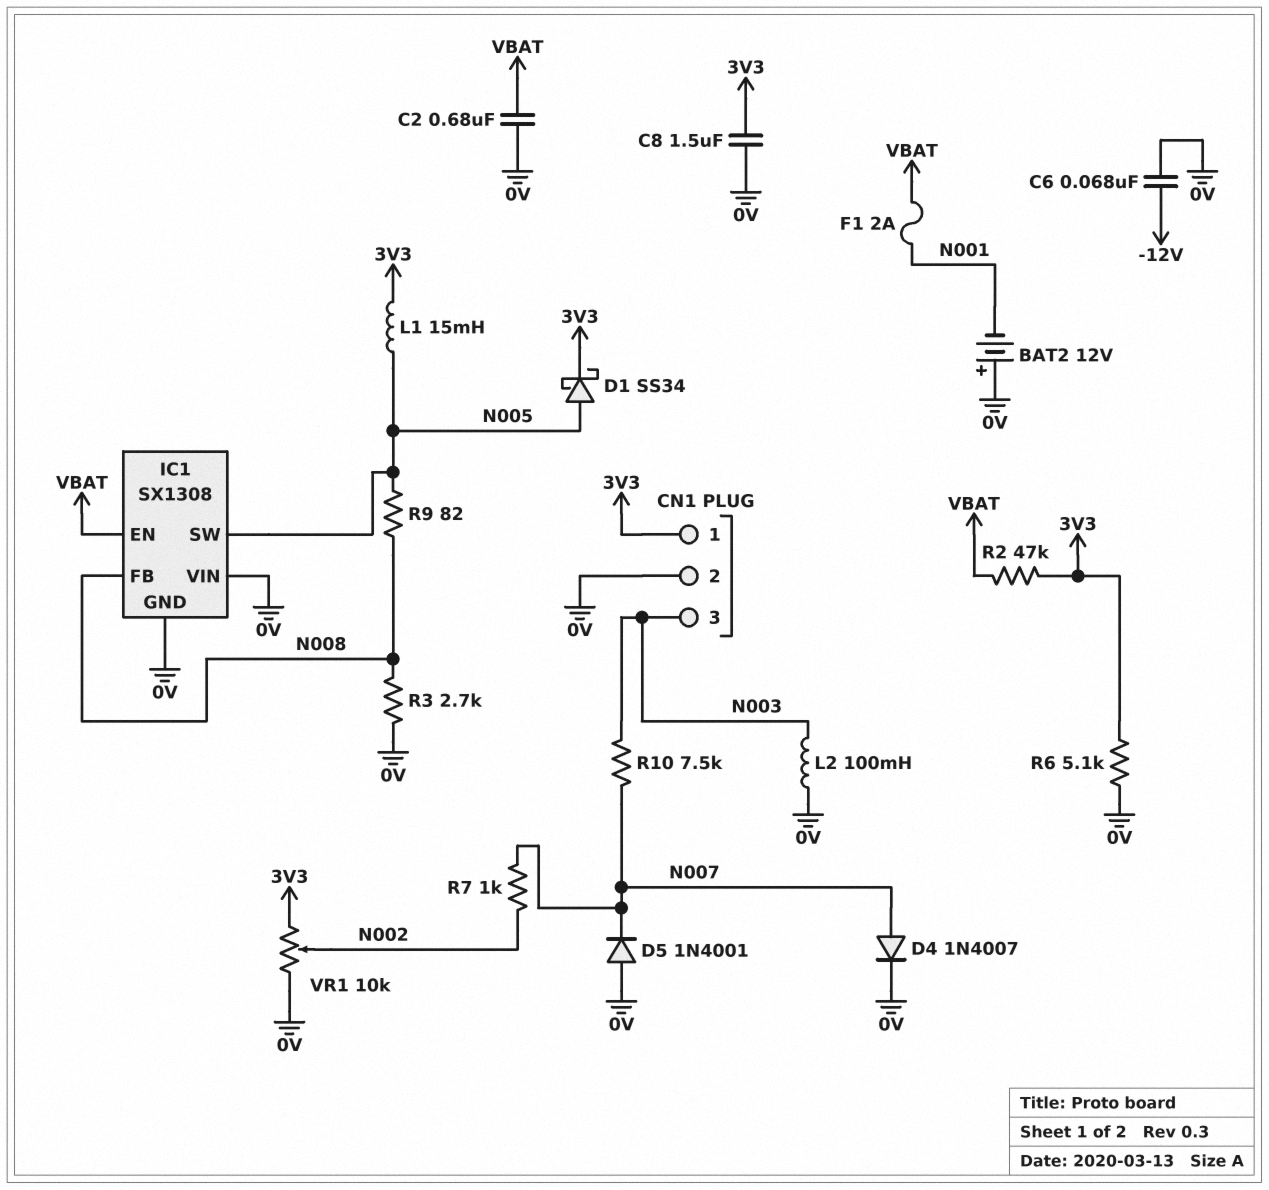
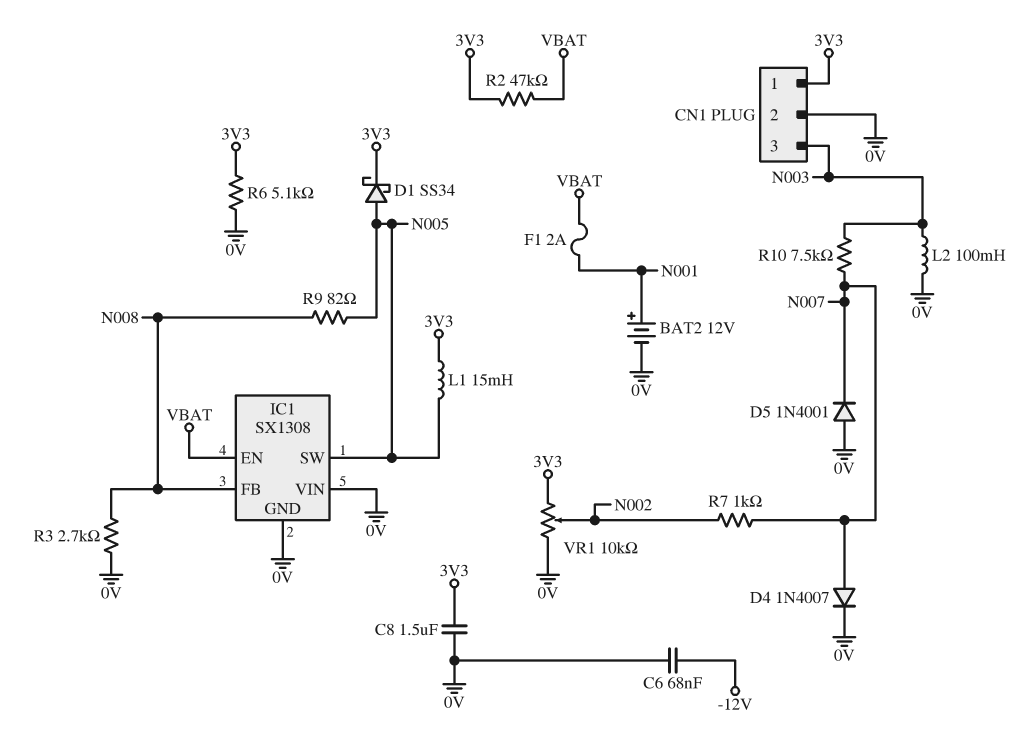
BAT2: 12V (plus 0V, minus N001) -> 12V (plus N001, minus 0V)
C2: 680nF (0V, VBAT) -> none

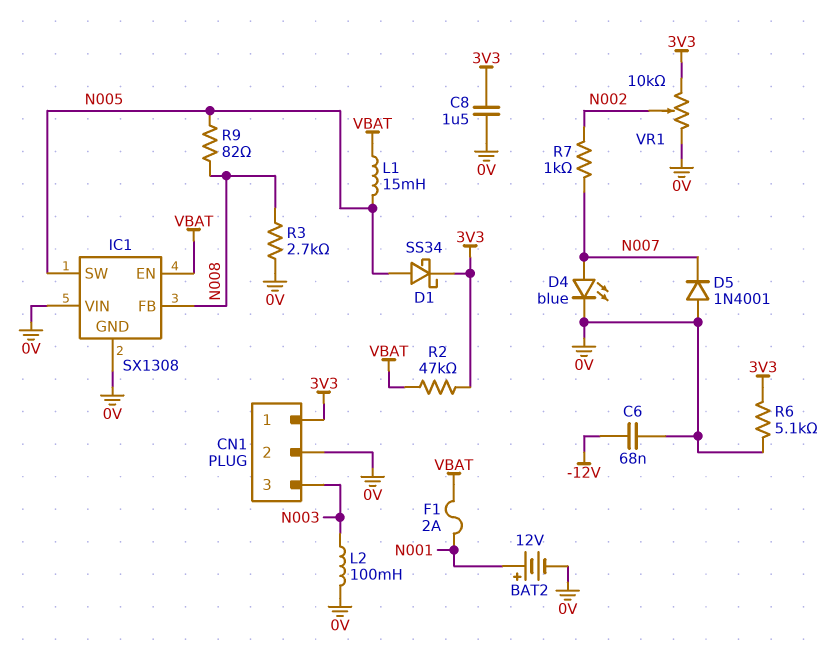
D4: diode 1N4007 (A N007, K 0V) -> LED blue (A N007, K 0V)
L1: 15mH (3V3, N005) -> 15mH (N005, VBAT)
R10: 7.5k (N003, N007) -> none

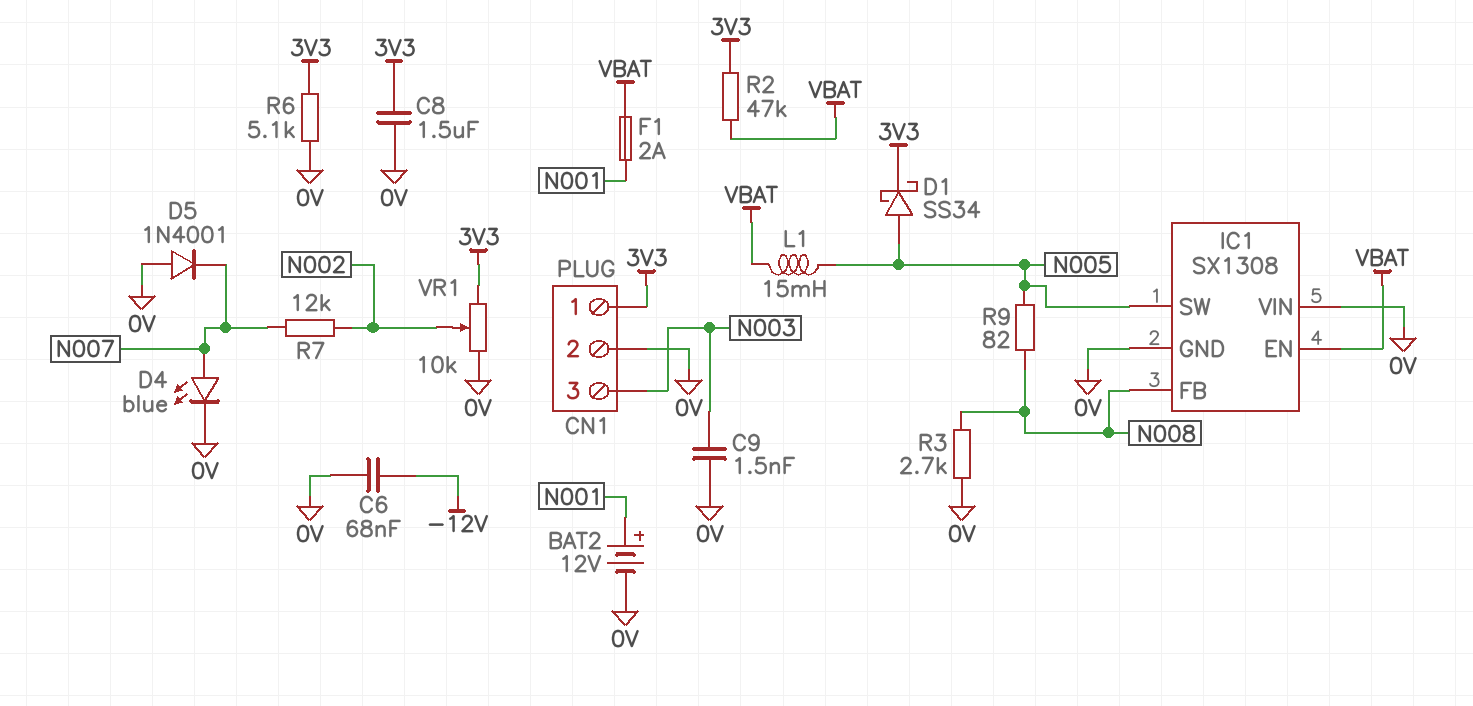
C9: none -> 1.5nF (0V, N003)
L2: 100mH (0V, N003) -> none
R7: 1k (N002, N007) -> 12k (N002, N007)

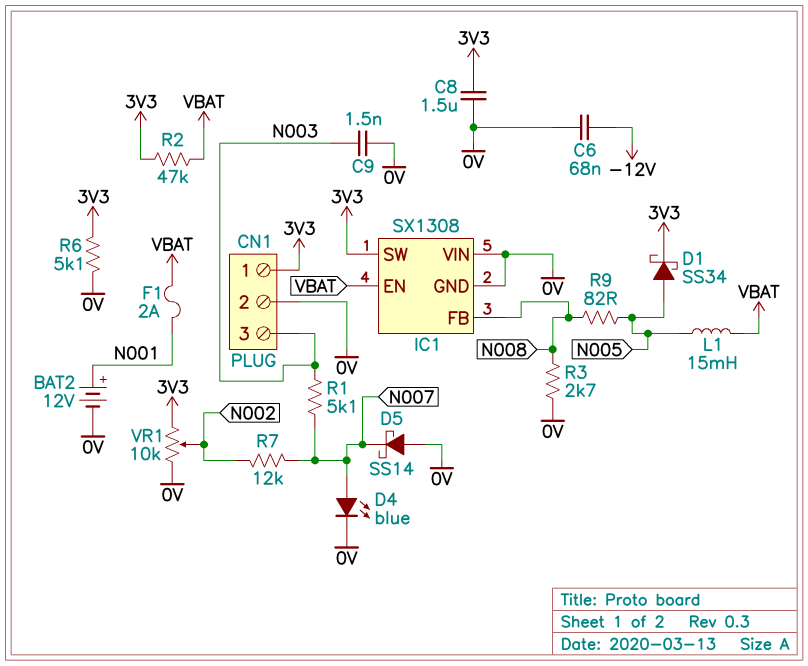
D5: diode 1N4001 (A 0V, K N007) -> schottky SS14 (A 0V, K N007)
IC1 pin SW: N005 -> 3V3
R1: none -> 5.1k (N003, N007)

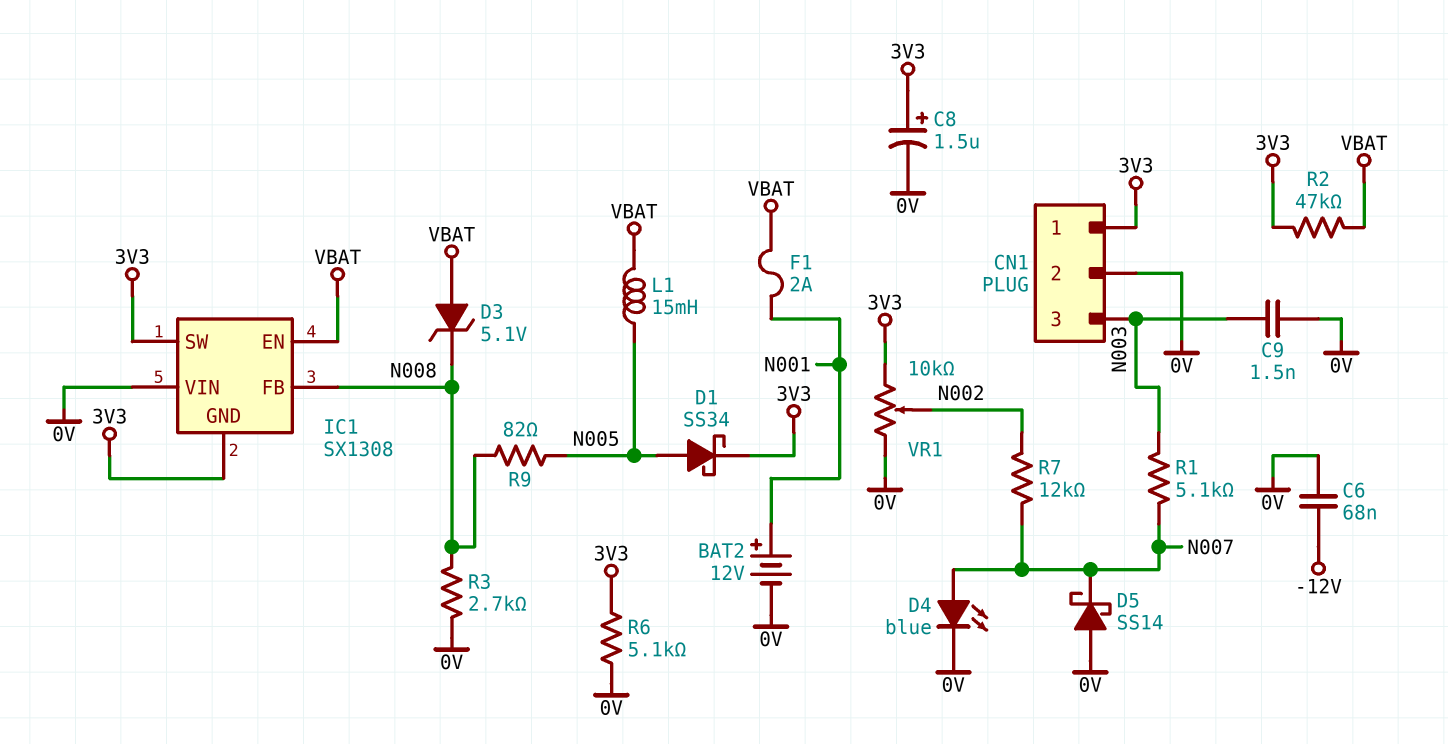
C8: 1.5uF (0V, 3V3) -> 1.5uF (plus 3V3, minus 0V)
D3: none -> zener 5.1V (A VBAT, K N008)
IC1 pin GND: 0V -> 3V3

